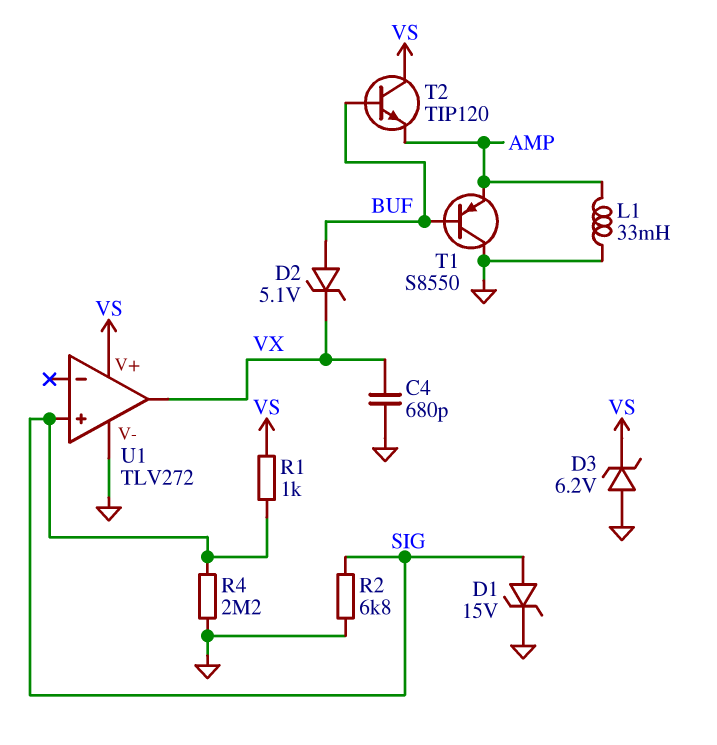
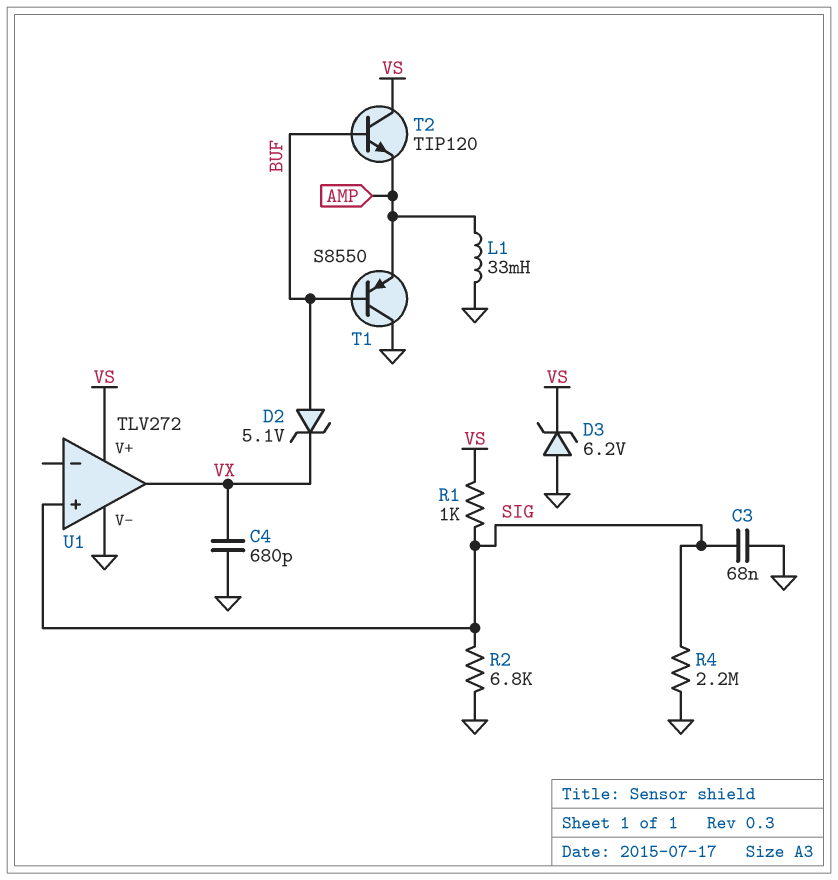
C3: none -> 68nF (GND, SIG)
D1: zener 15V (A SIG, K GND) -> none

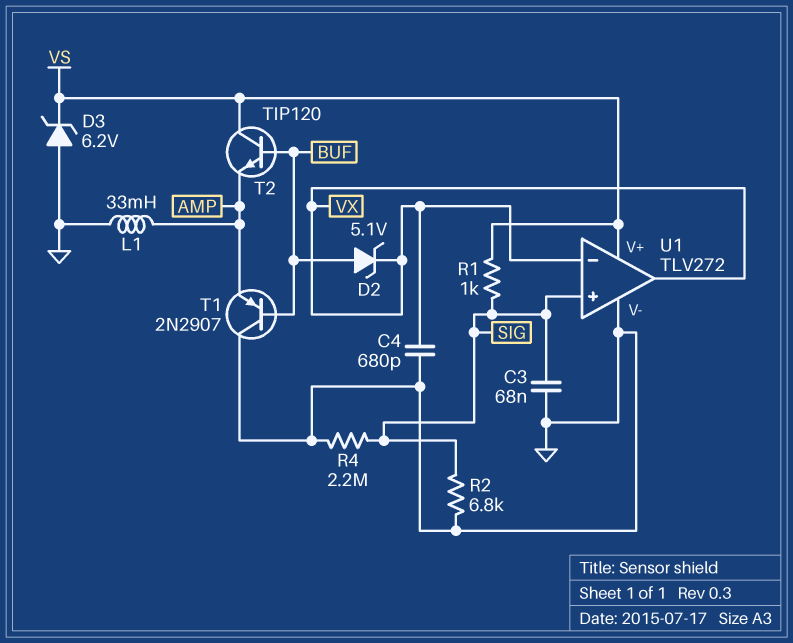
T1: PNP S8550 (B BUF, C GND, E AMP) -> PNP 2N2907 (B BUF, C GND, E AMP)
U1 pin in-: none -> VX

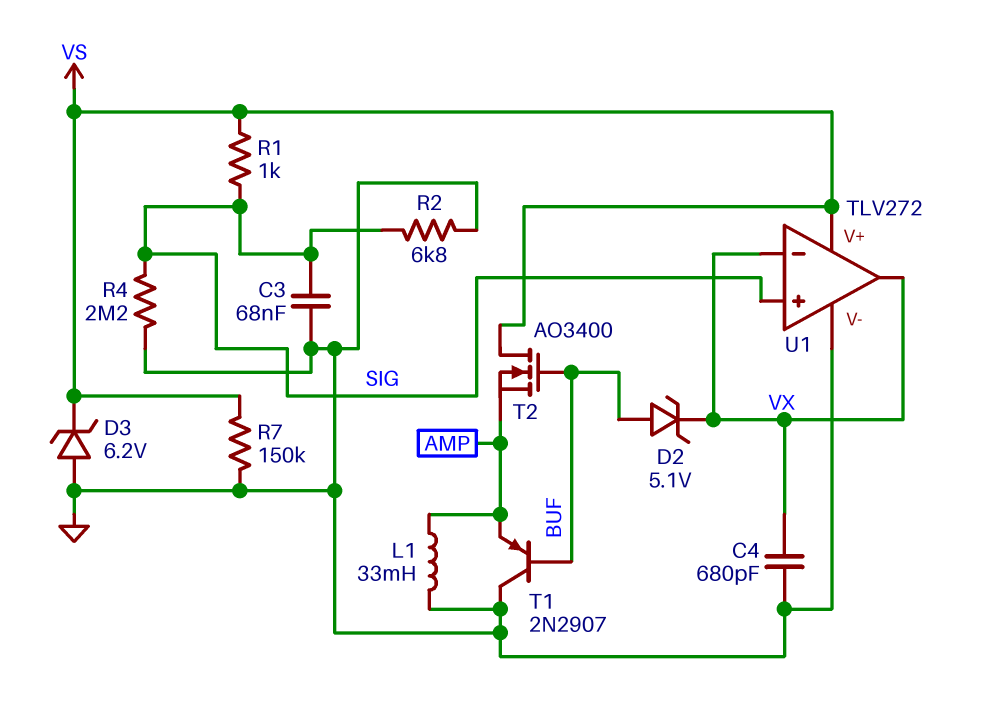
R7: none -> 150k (GND, VS)
T2: NPN TIP120 (B BUF, C VS, E AMP) -> NMOS AO3400 (G BUF, D VS, S AMP)

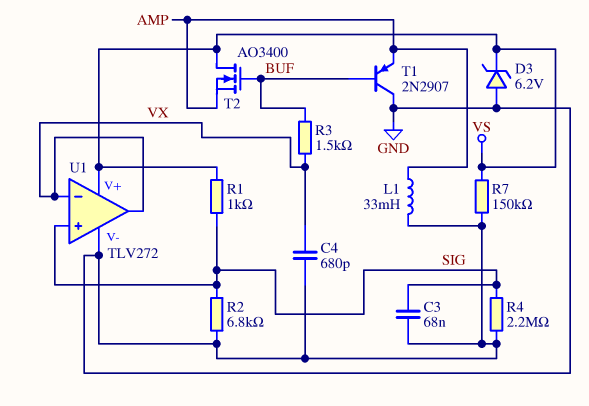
D2: zener 5.1V (A BUF, K VX) -> none
R3: none -> 1.5k (BUF, VX)

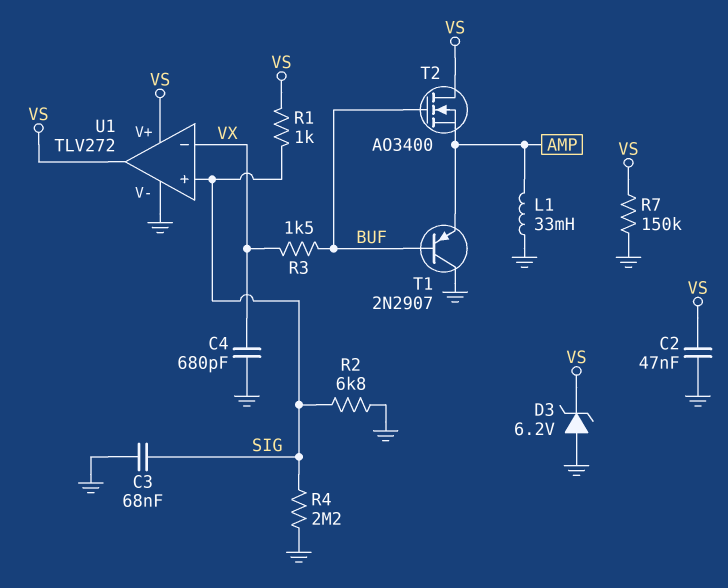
C2: none -> 47nF (GND, VS)
U1 pin out: VX -> VS

